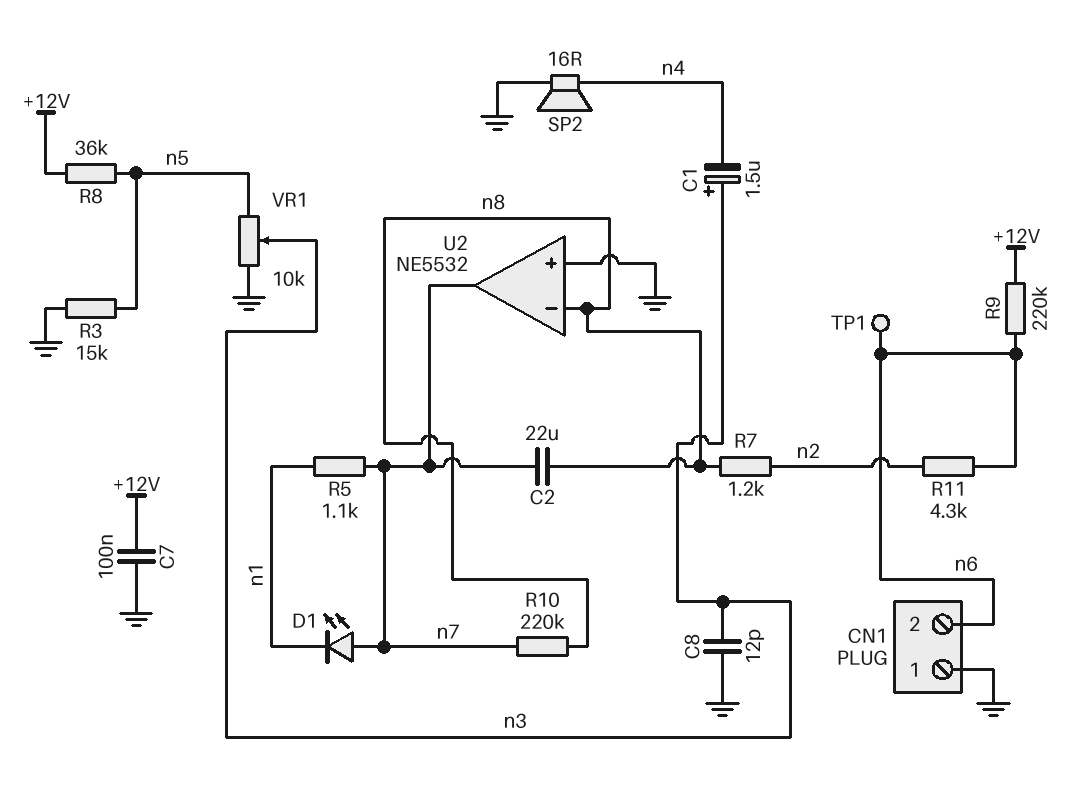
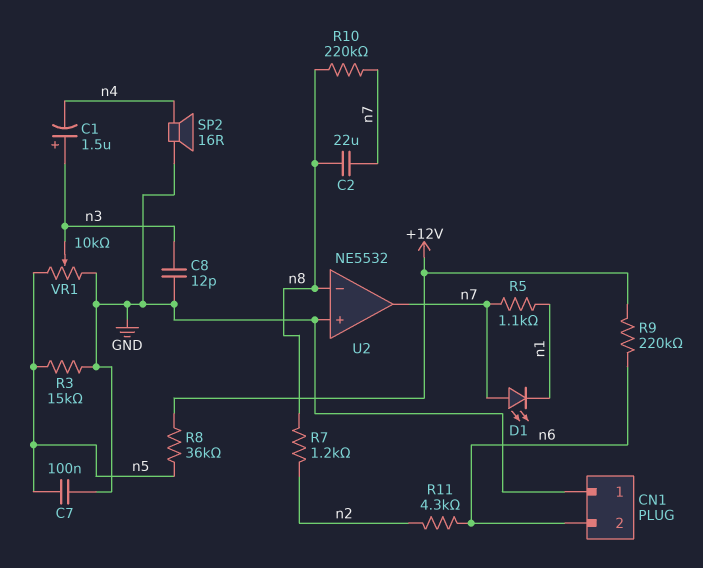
C7: 100nF (+12V, GND) -> 100nF (GND, n5)
TP1: test point (n6) -> none

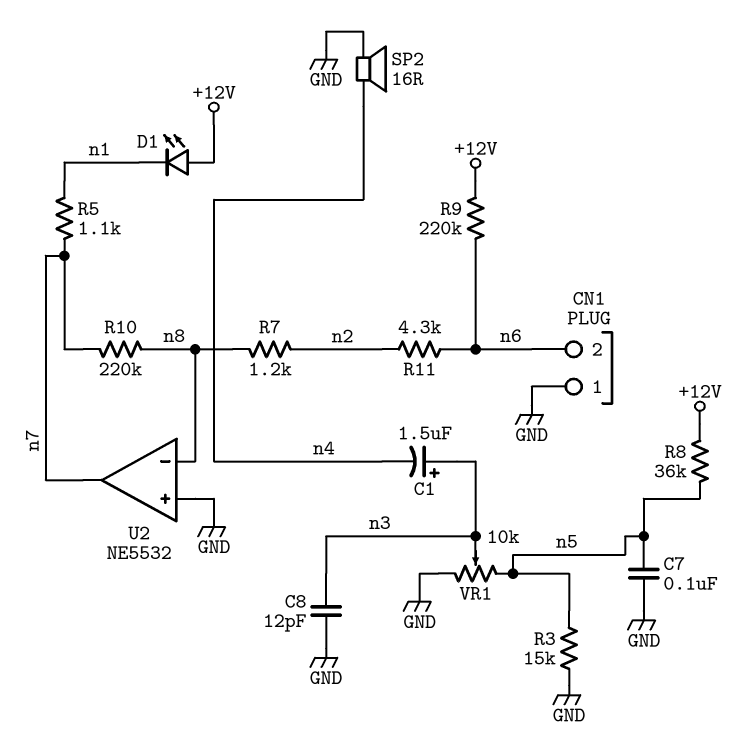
C2: 22uF (n7, n8) -> none
D1: LED (A n7, K n1) -> LED (A +12V, K n1)

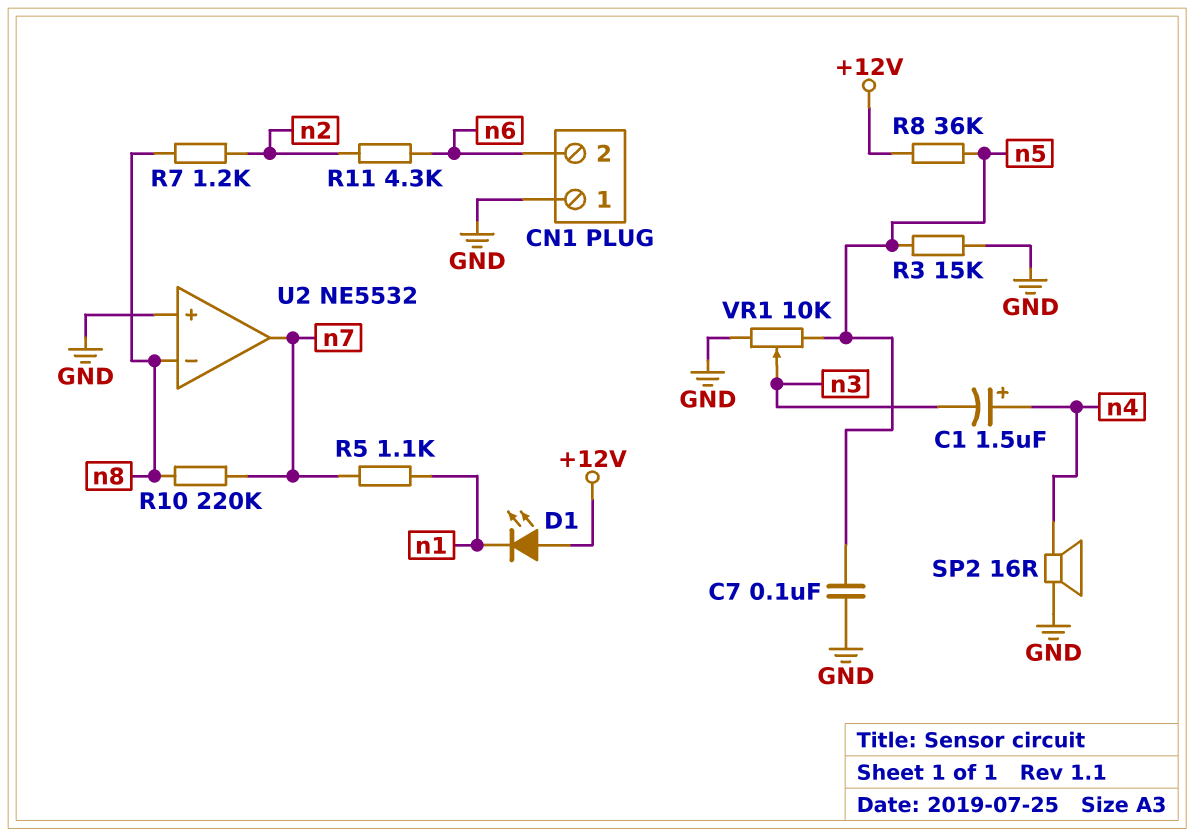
C1: 1.5uF (plus n3, minus n4) -> 1.5uF (plus n4, minus n3)
C8: 12pF (GND, n3) -> none
R9: 220k (+12V, n6) -> none

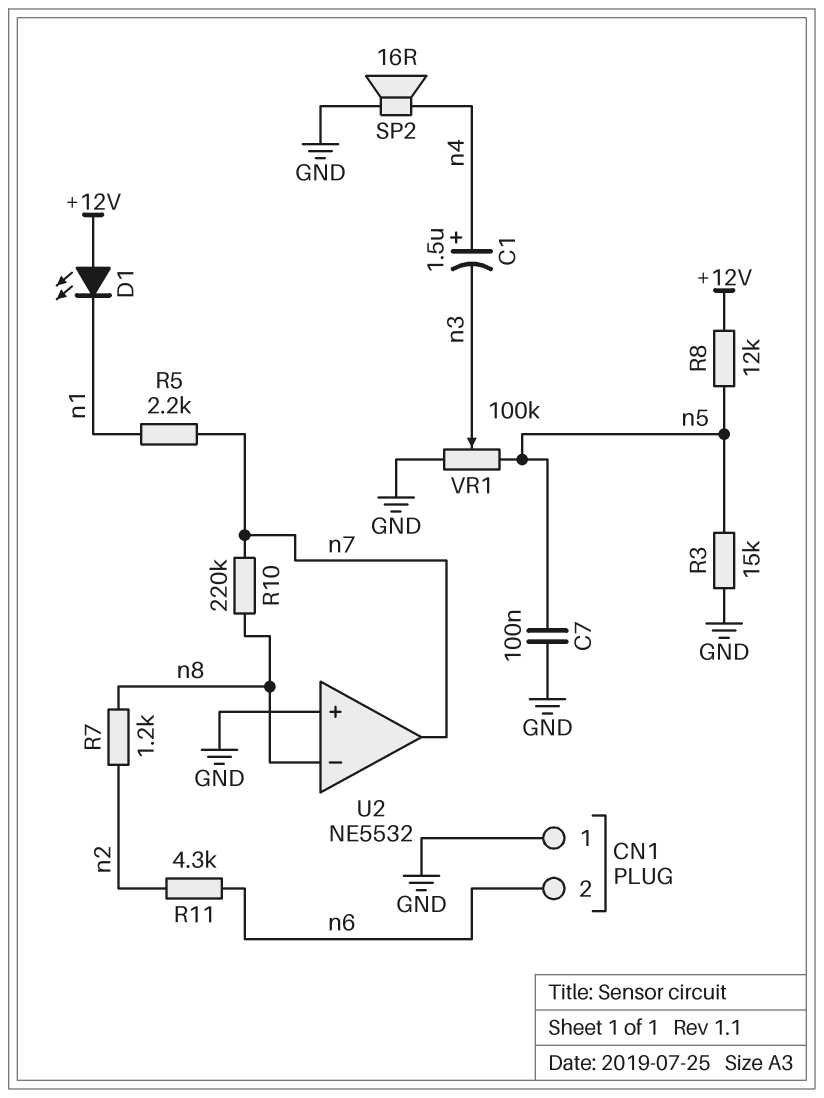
R5: 1.1k (n1, n7) -> 2.2k (n1, n7)
R8: 36k (+12V, n5) -> 12k (+12V, n5)
VR1: 10k (GND, n5, wiper n3) -> 100k (GND, n5, wiper n3)

